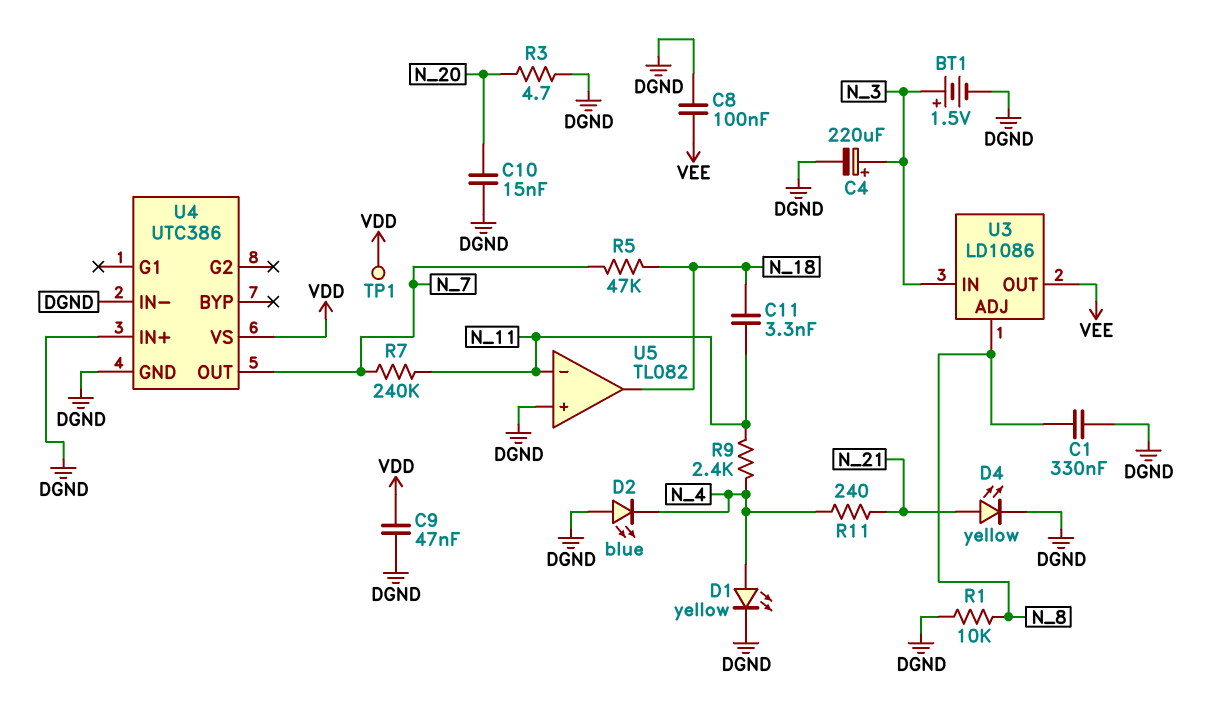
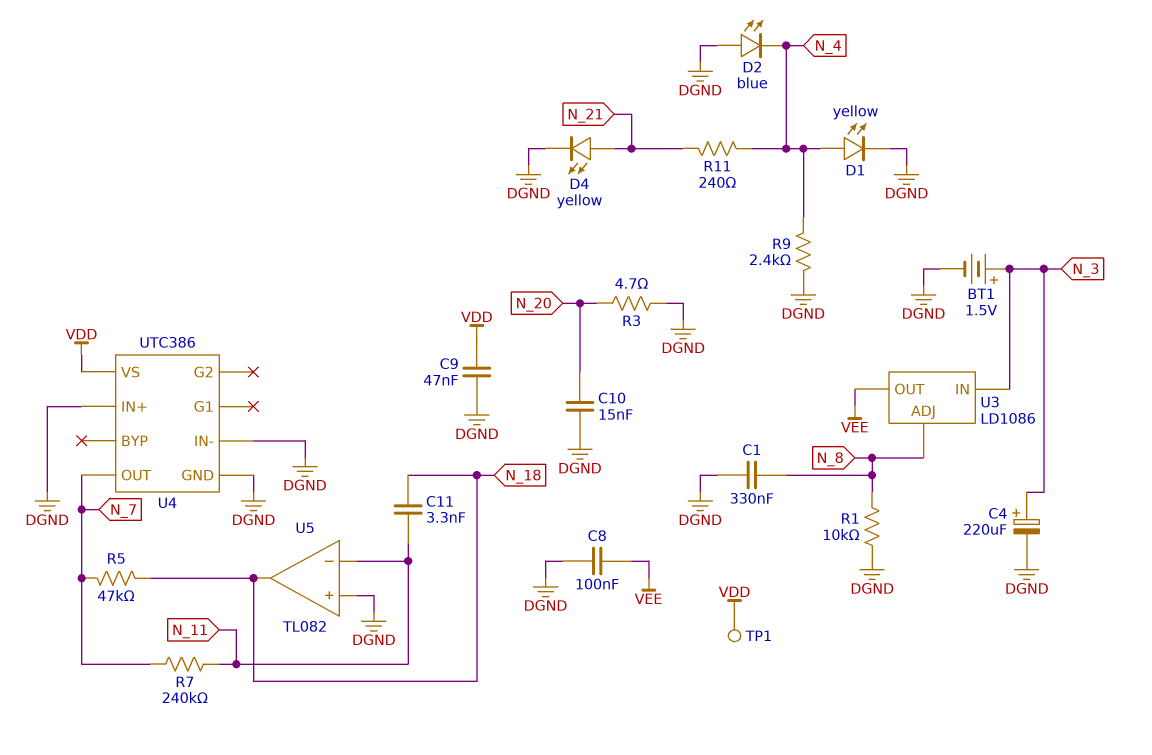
R9: 2.4k (N_4, N_11) -> 2.4k (DGND, N_4)

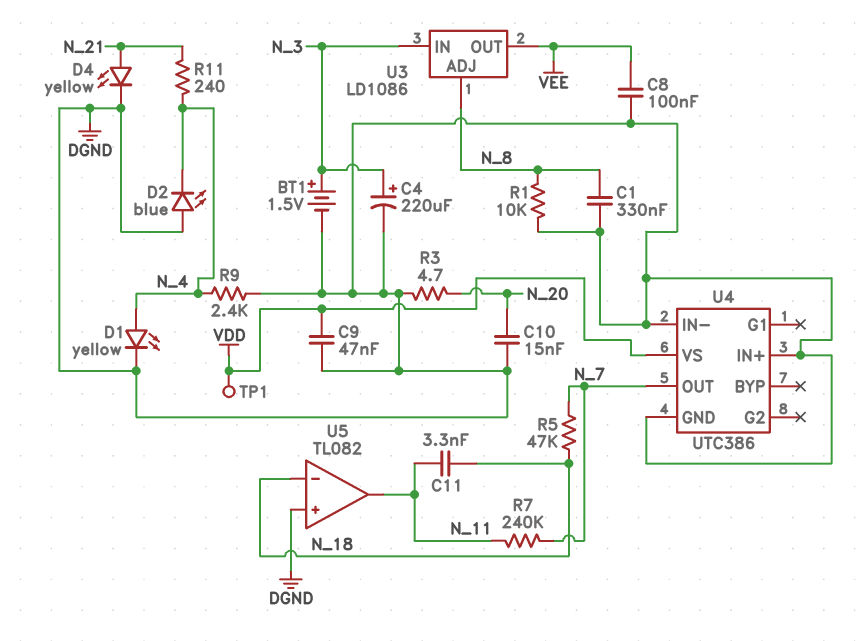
U5 pin in-: N_11 -> N_18
U5 pin out: N_18 -> N_11

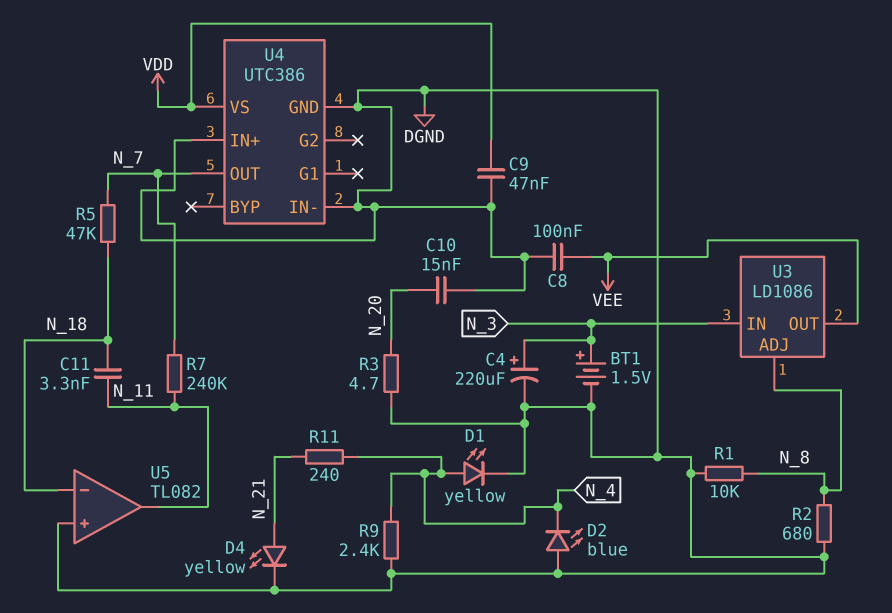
C1: 330nF (DGND, N_8) -> none
R2: none -> 680 (DGND, N_8)
TP1: test point (VDD) -> none

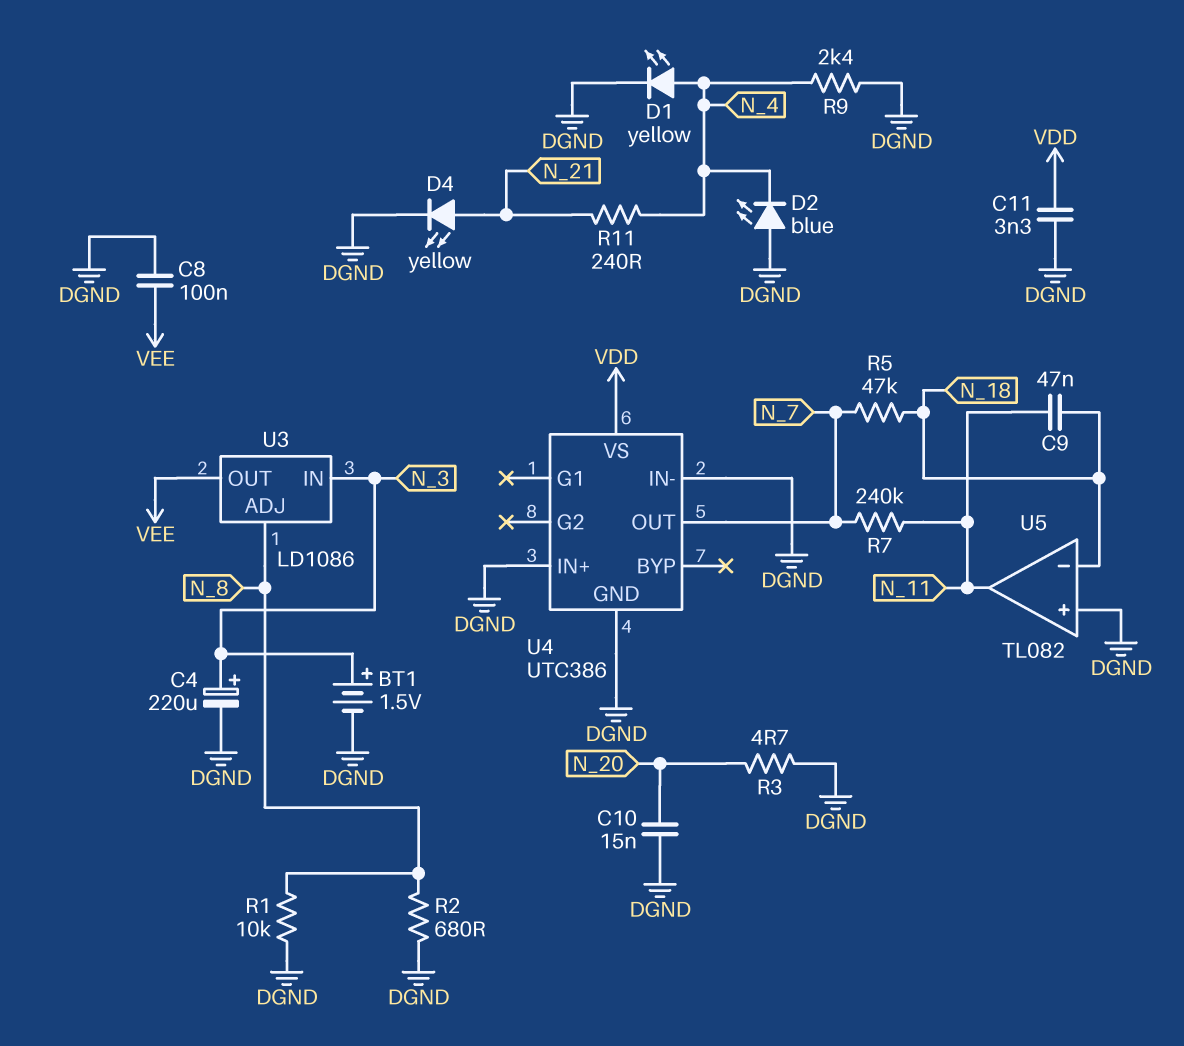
C9: 47nF (DGND, VDD) -> 47nF (N_11, N_18)
C11: 3.3nF (N_11, N_18) -> 3.3nF (DGND, VDD)

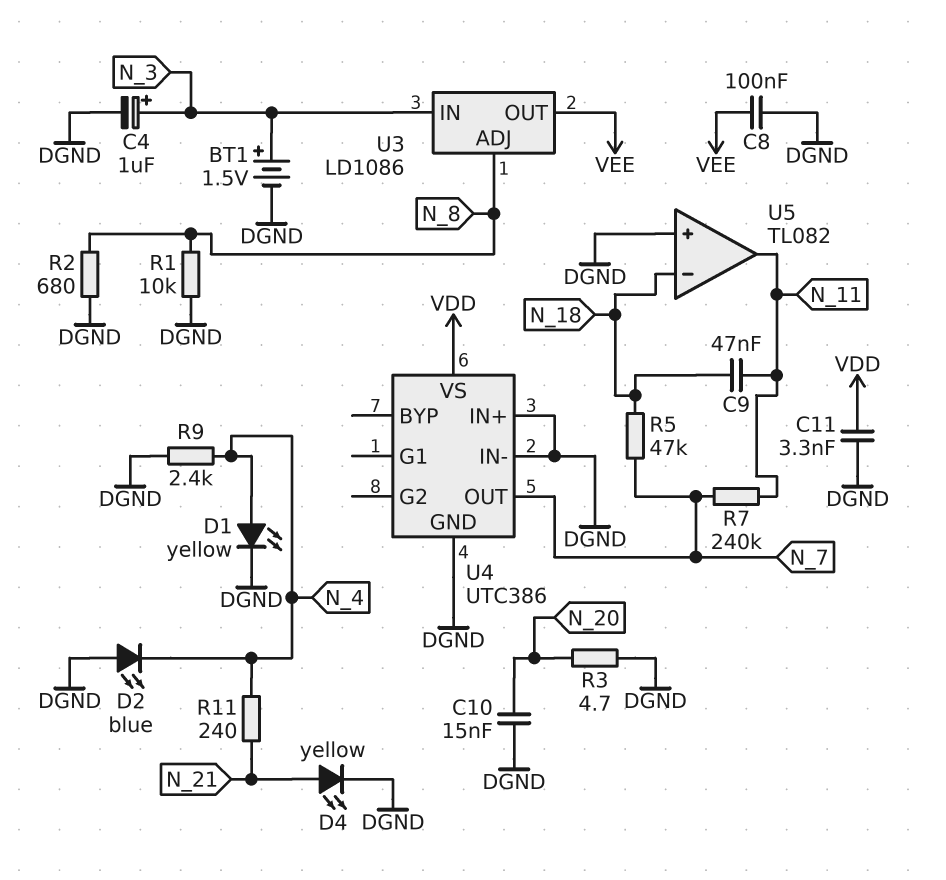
C4: 220uF (plus N_3, minus DGND) -> 1uF (plus N_3, minus DGND)

